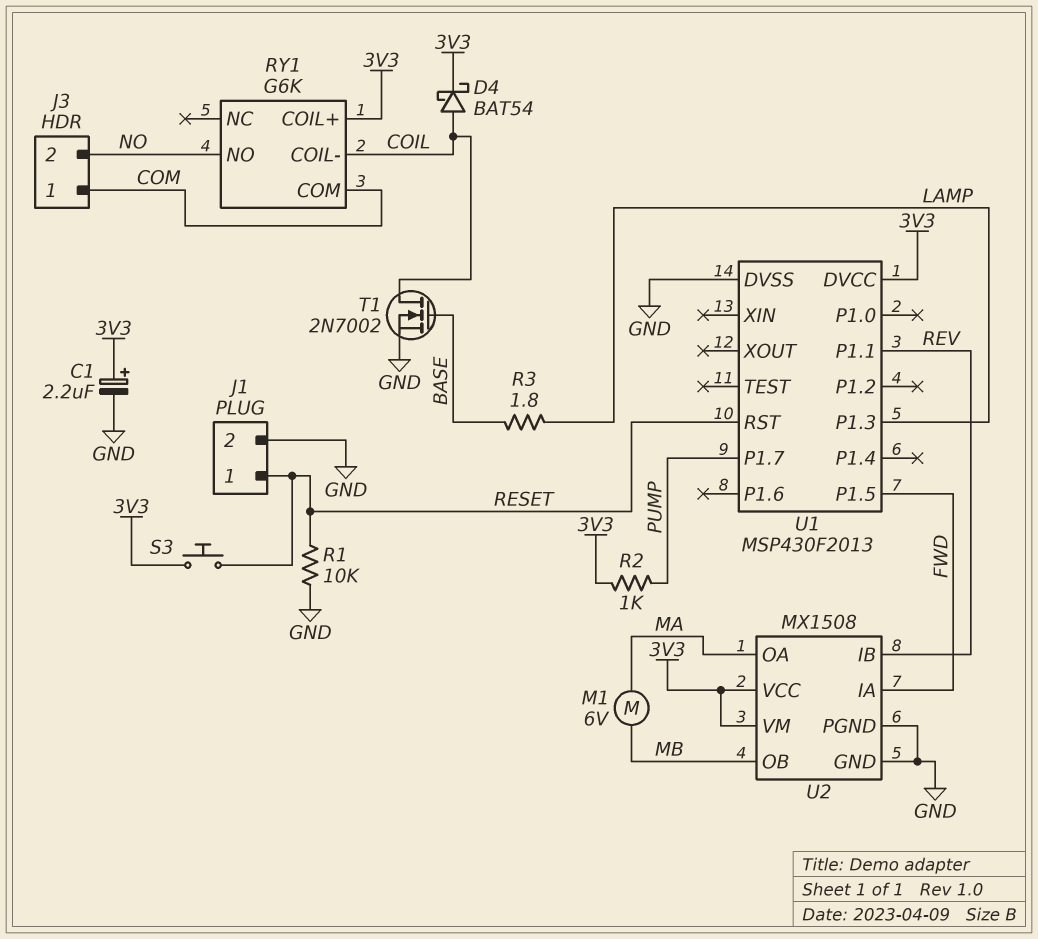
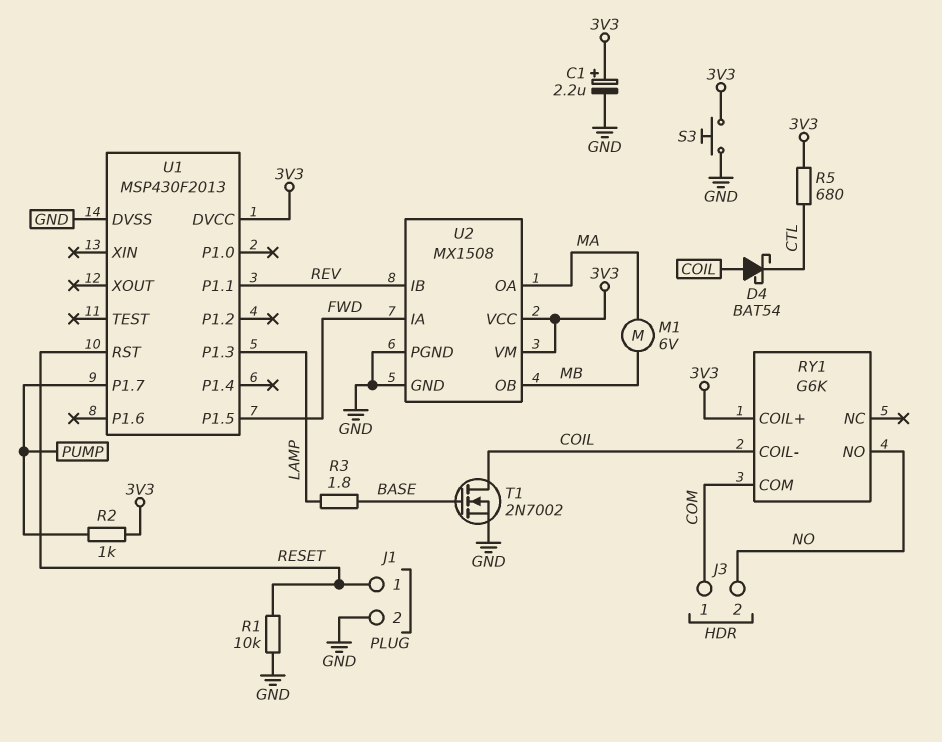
D4: schottky BAT54 (A COIL, K 3V3) -> schottky BAT54 (A COIL, K CTL)
R5: none -> 680 (3V3, CTL)
S3: button (3V3, RESET) -> button (3V3, GND)

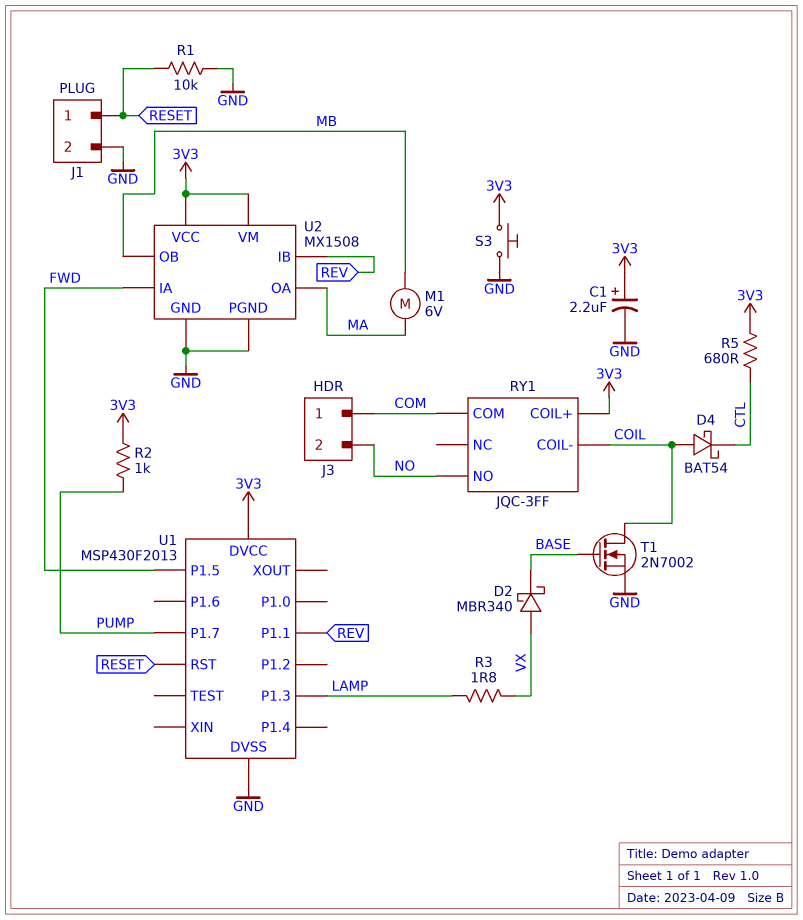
D2: none -> schottky MBR340 (A VX, K BASE)
R3: 1.8 (BASE, LAMP) -> 1.8 (LAMP, VX)
RY1: G6K -> JQC-3FF

